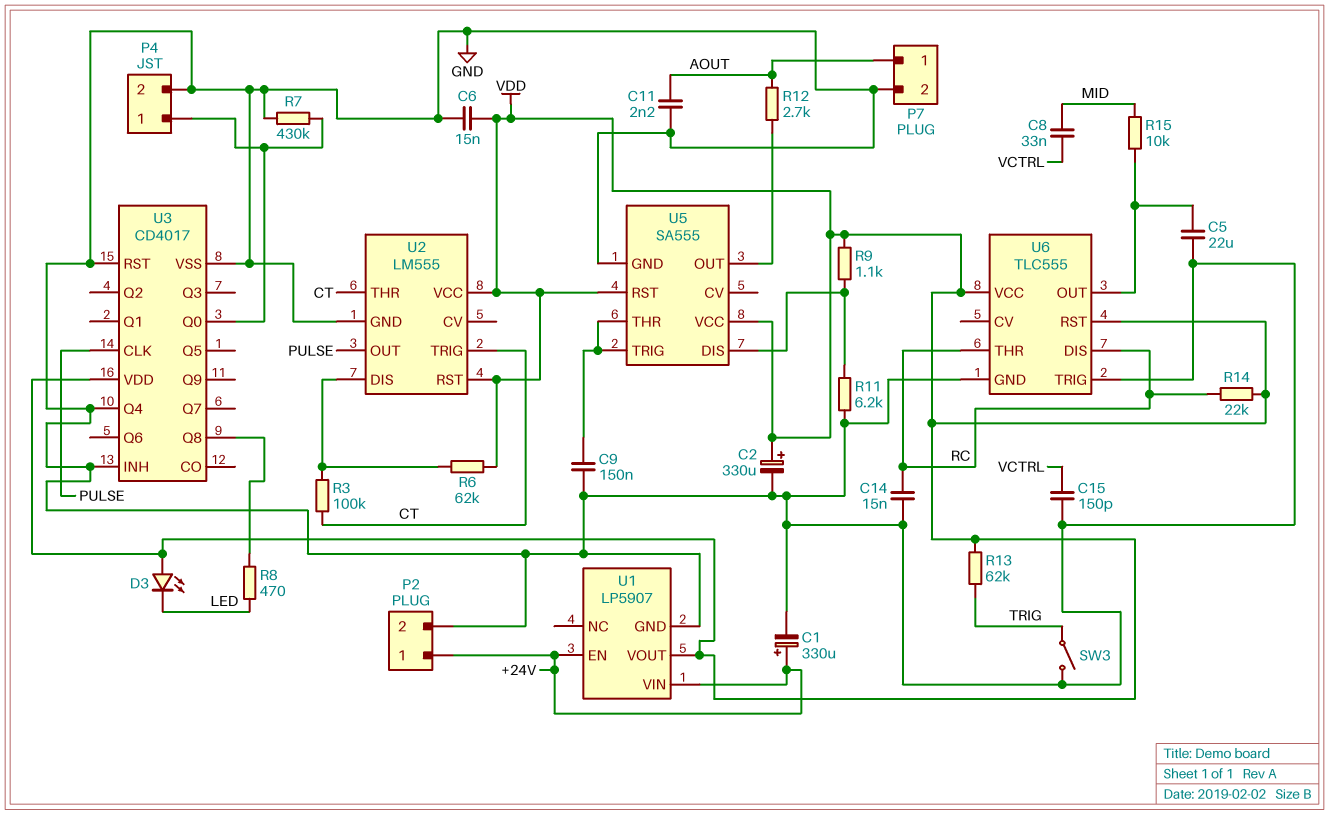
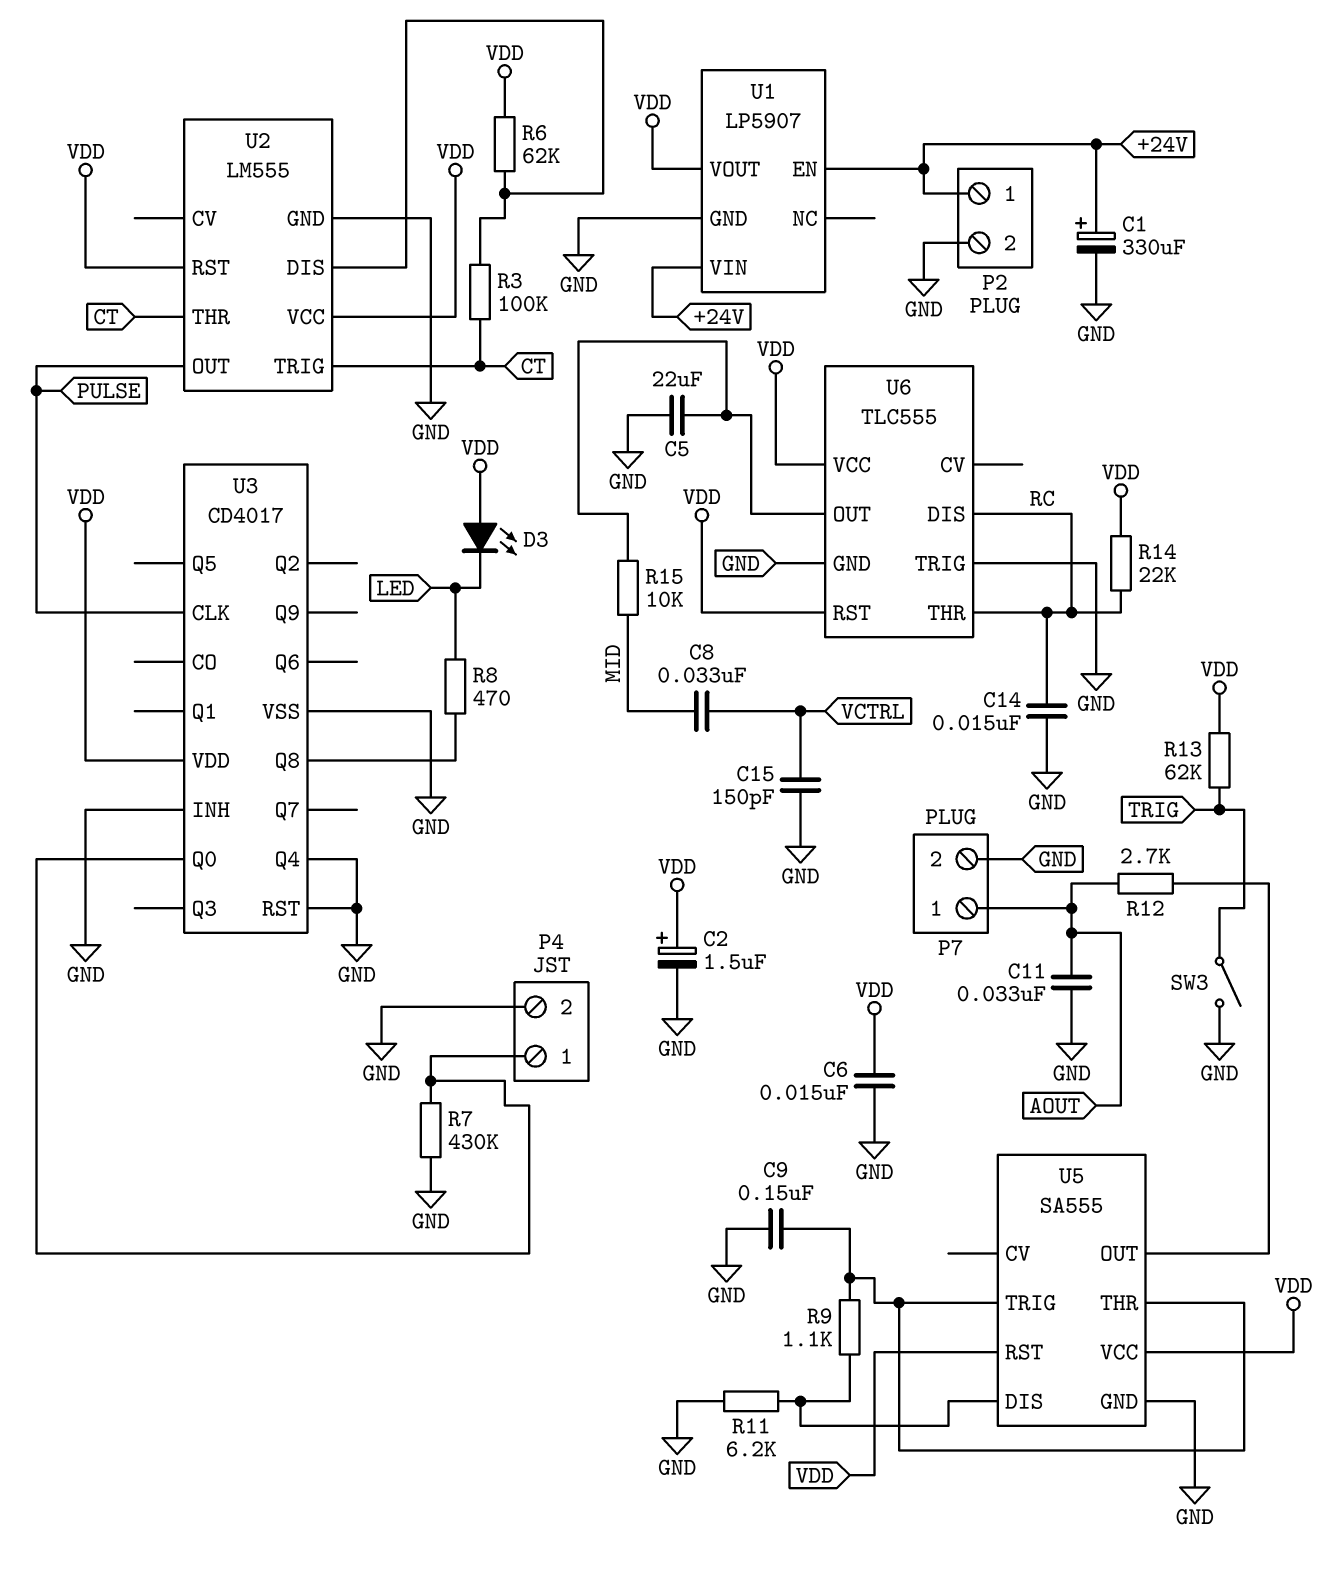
C2: 330uF (plus VDD, minus GND) -> 1.5uF (plus VDD, minus GND)
C11: 2.2nF (AOUT, GND) -> 33nF (AOUT, GND)
R9: 1.1k (U5/DIS, VDD) -> 1.1k (U5/DIS, U5/THR)

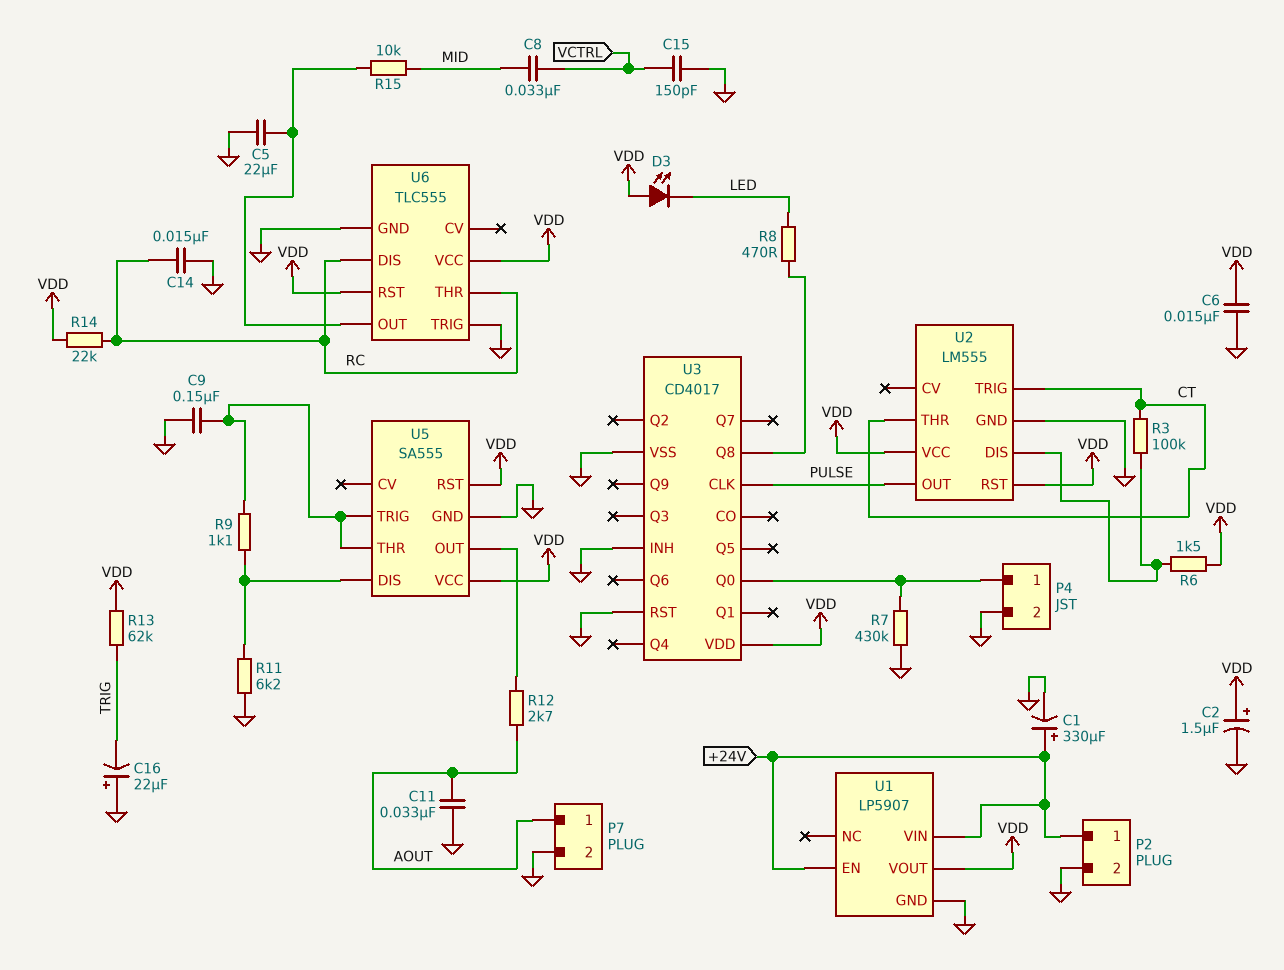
C16: none -> 22uF (plus GND, minus TRIG)
R6: 62k (U2/DIS, VDD) -> 1.5k (U2/DIS, VDD)
SW3: switch (GND, TRIG) -> none
U3 pin Q4: GND -> none

